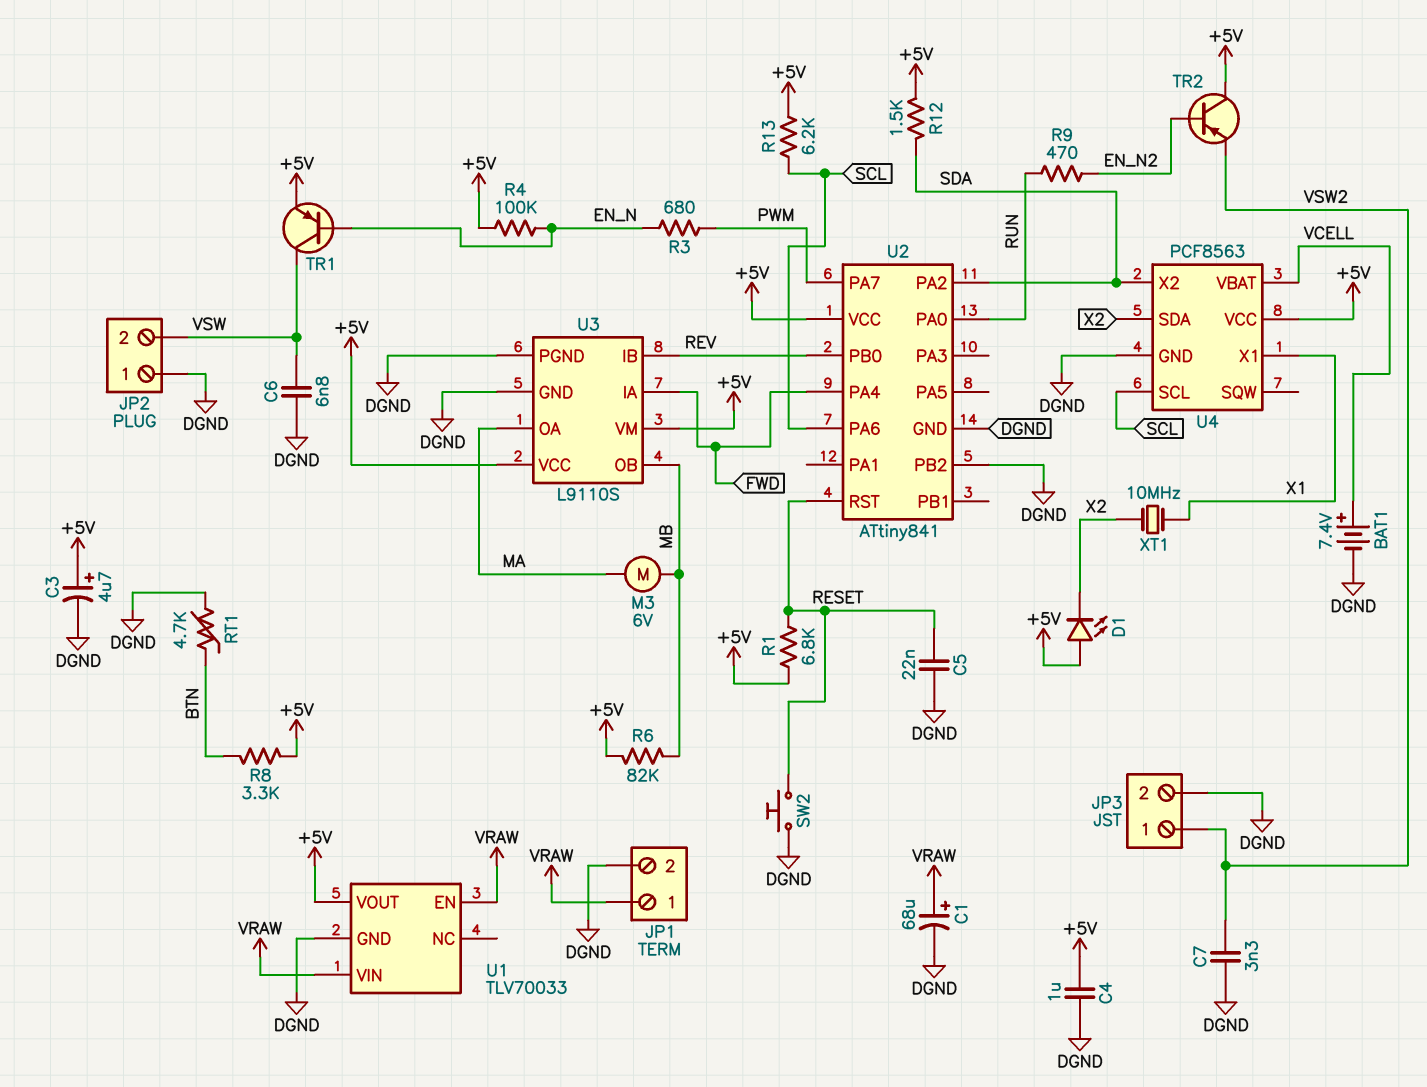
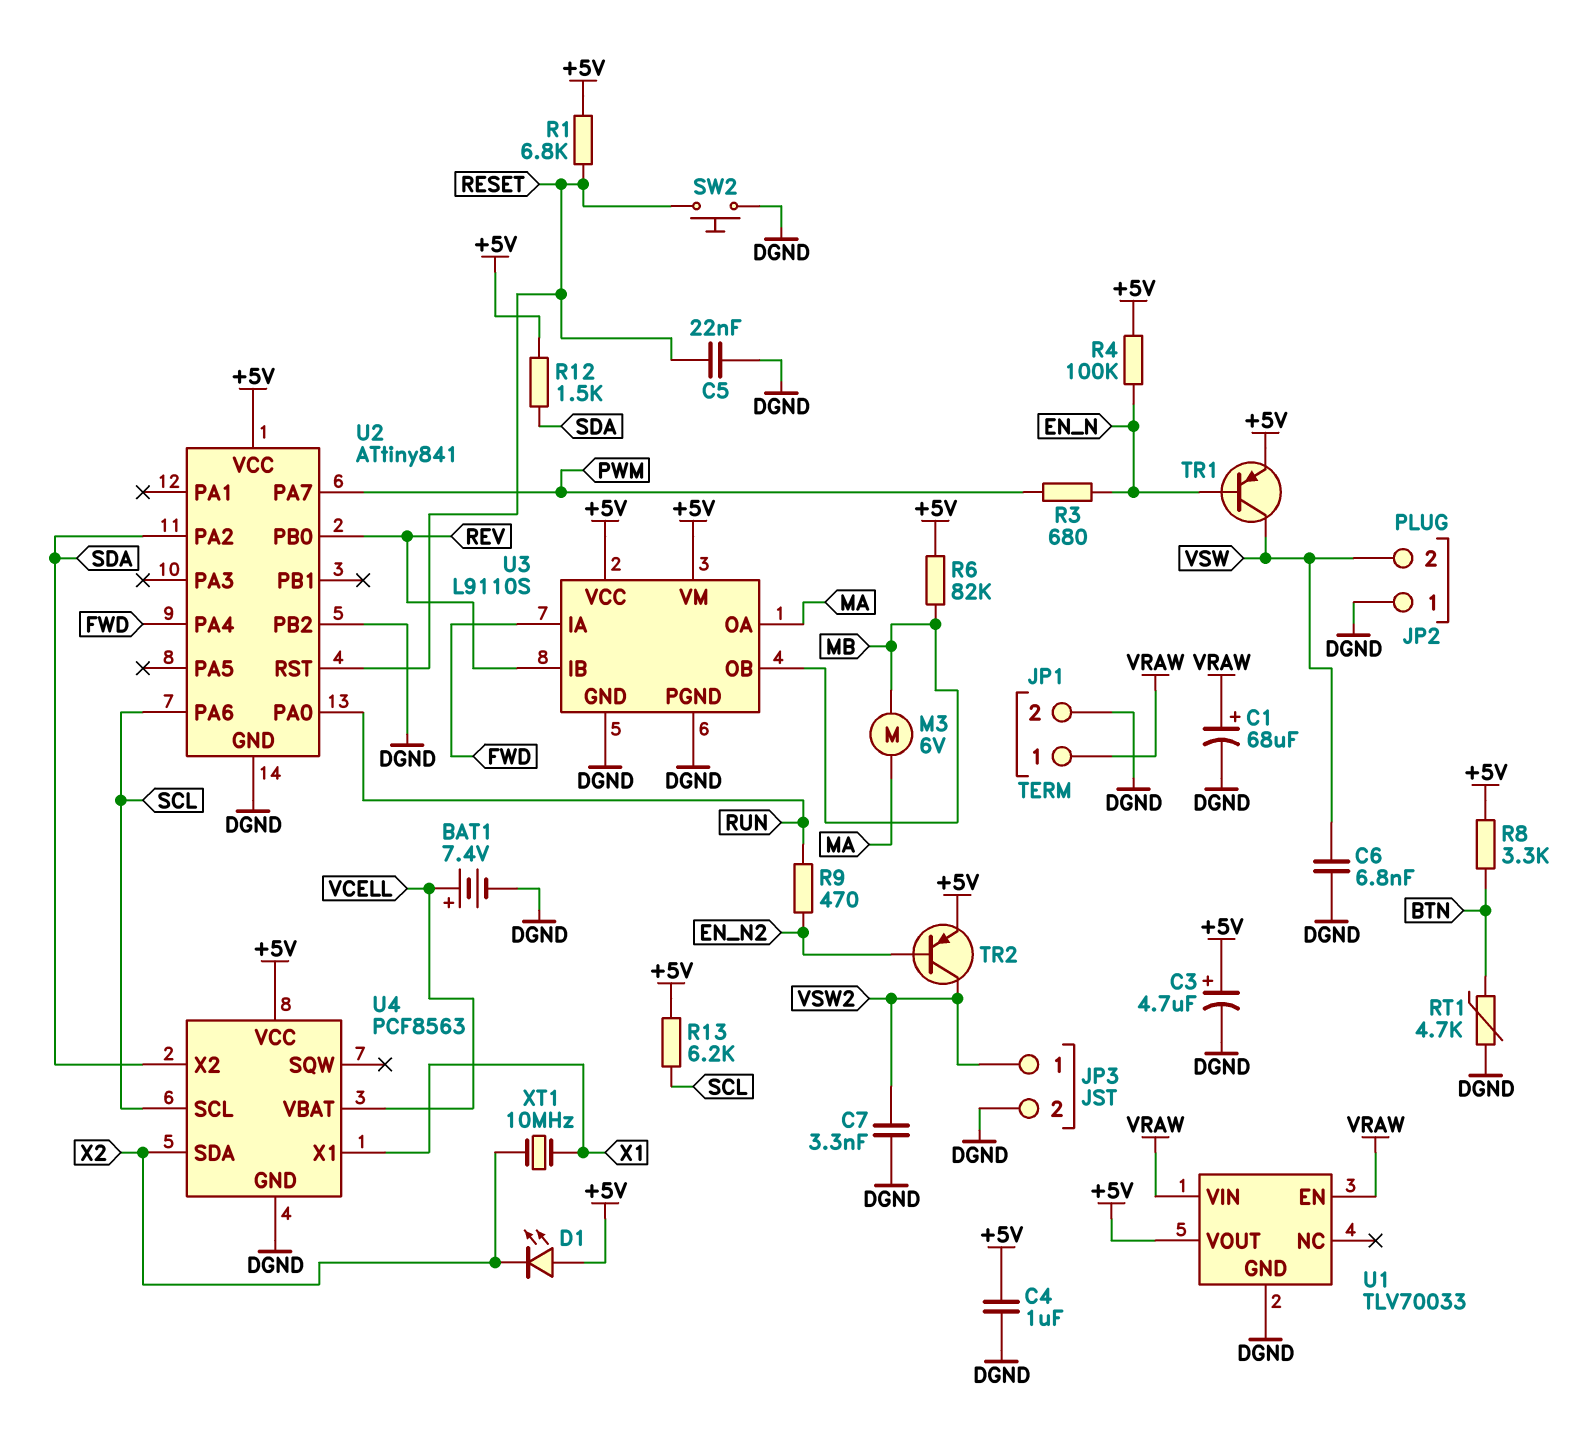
TR2: PNP (B EN_N2, C +5V, E VSW2) -> PNP (B EN_N2, C VSW2, E +5V)

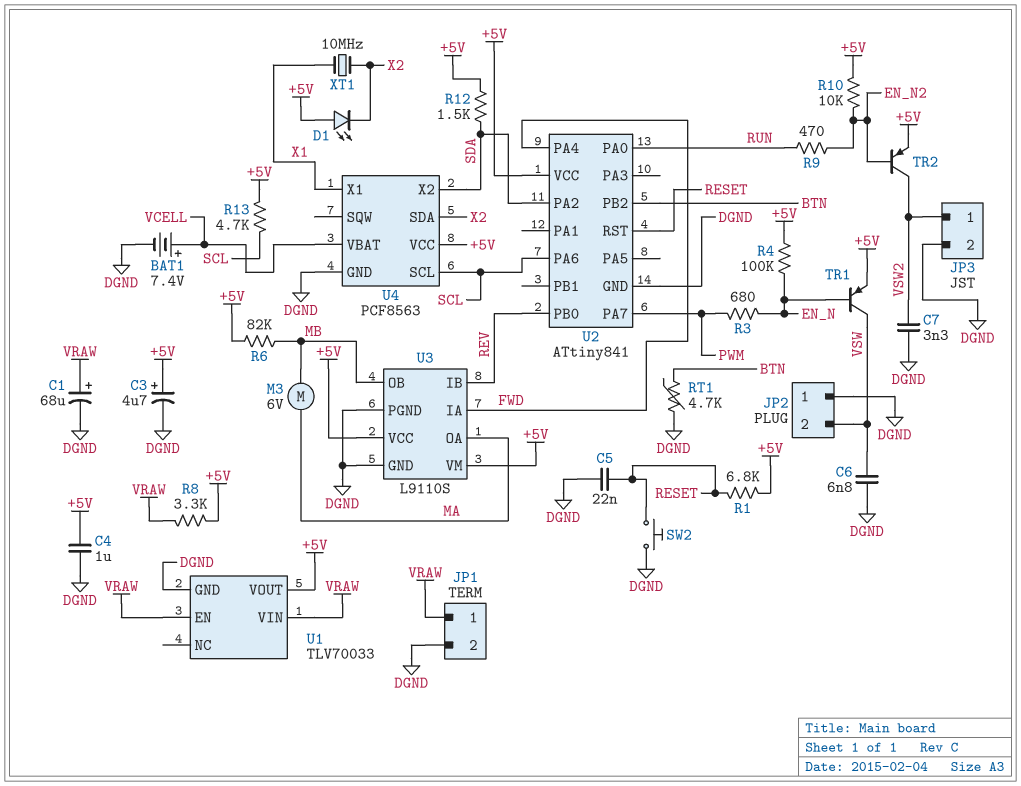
R8: 3.3k (+5V, BTN) -> 3.3k (+5V, VRAW)
R10: none -> 10k (+5V, EN_N2)
R13: 6.2k (+5V, SCL) -> 4.7k (+5V, SCL)
U2 pin PB2: DGND -> BTN

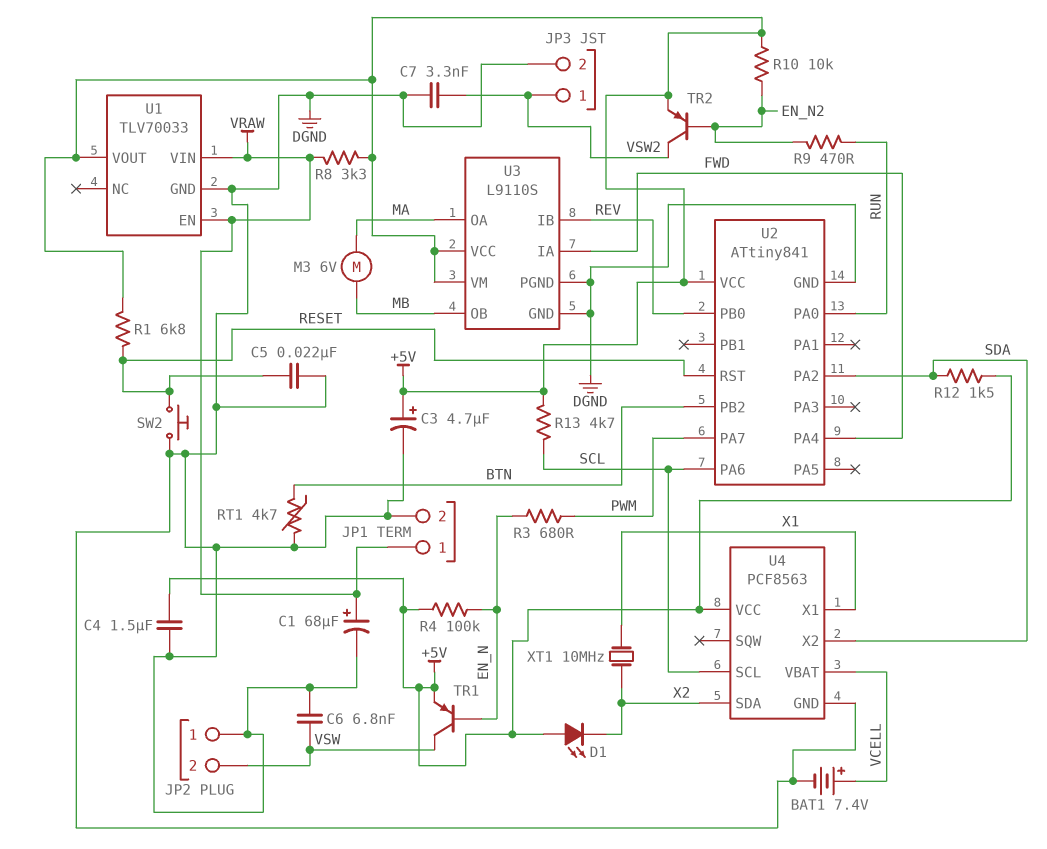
C4: 1uF (+5V, DGND) -> 1.5uF (+5V, DGND)
R6: 82k (+5V, MB) -> none

